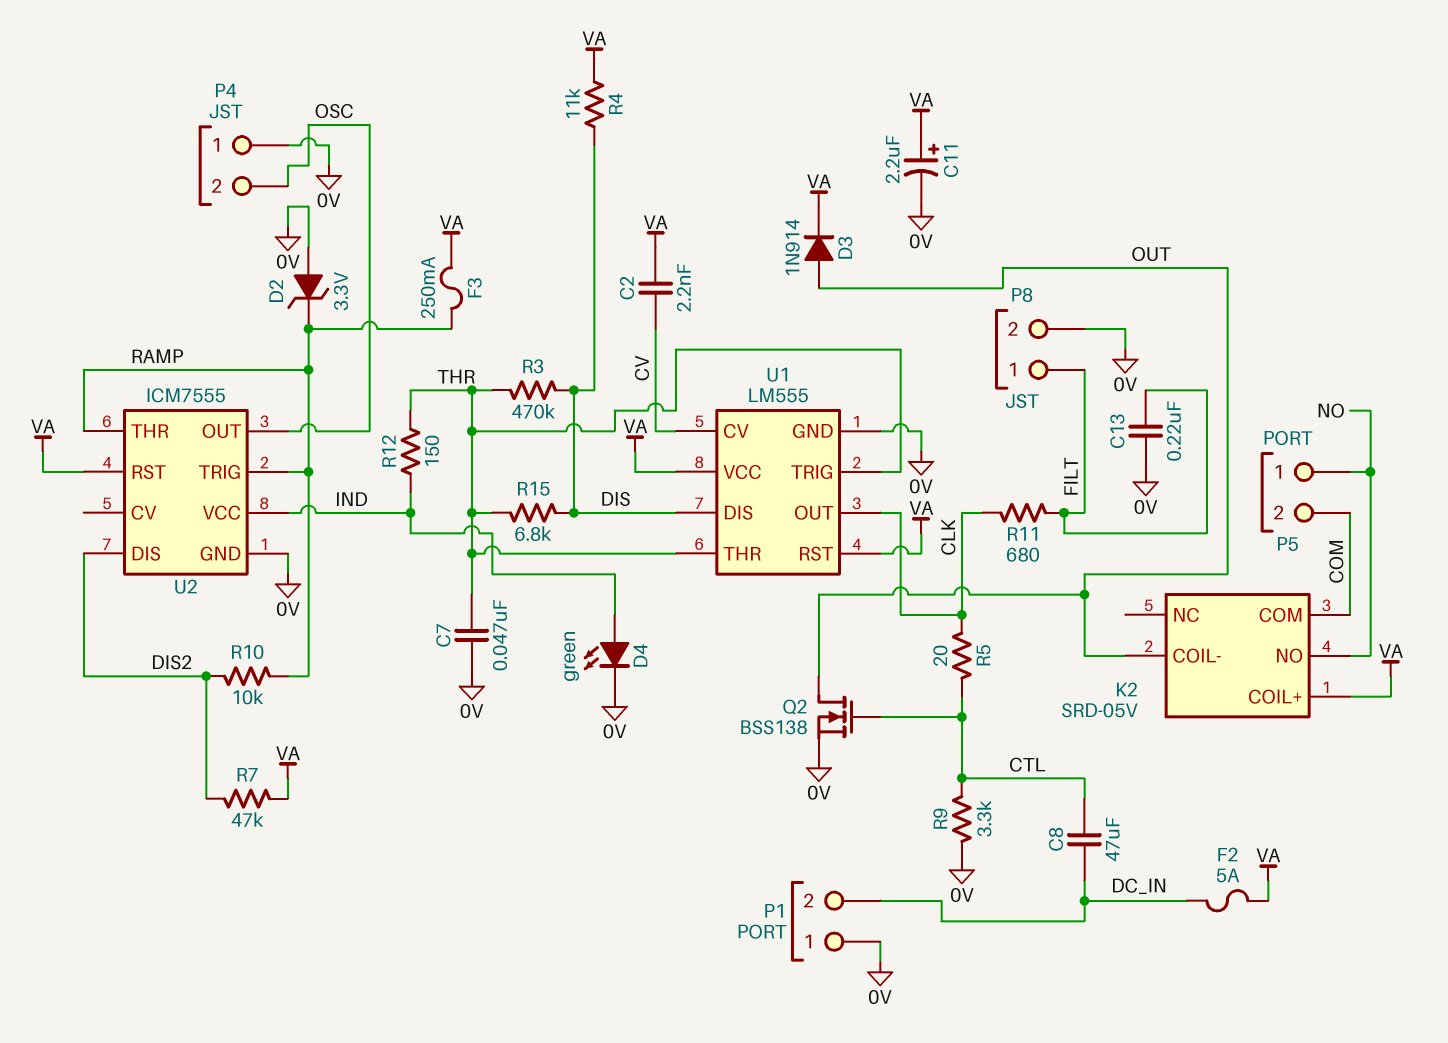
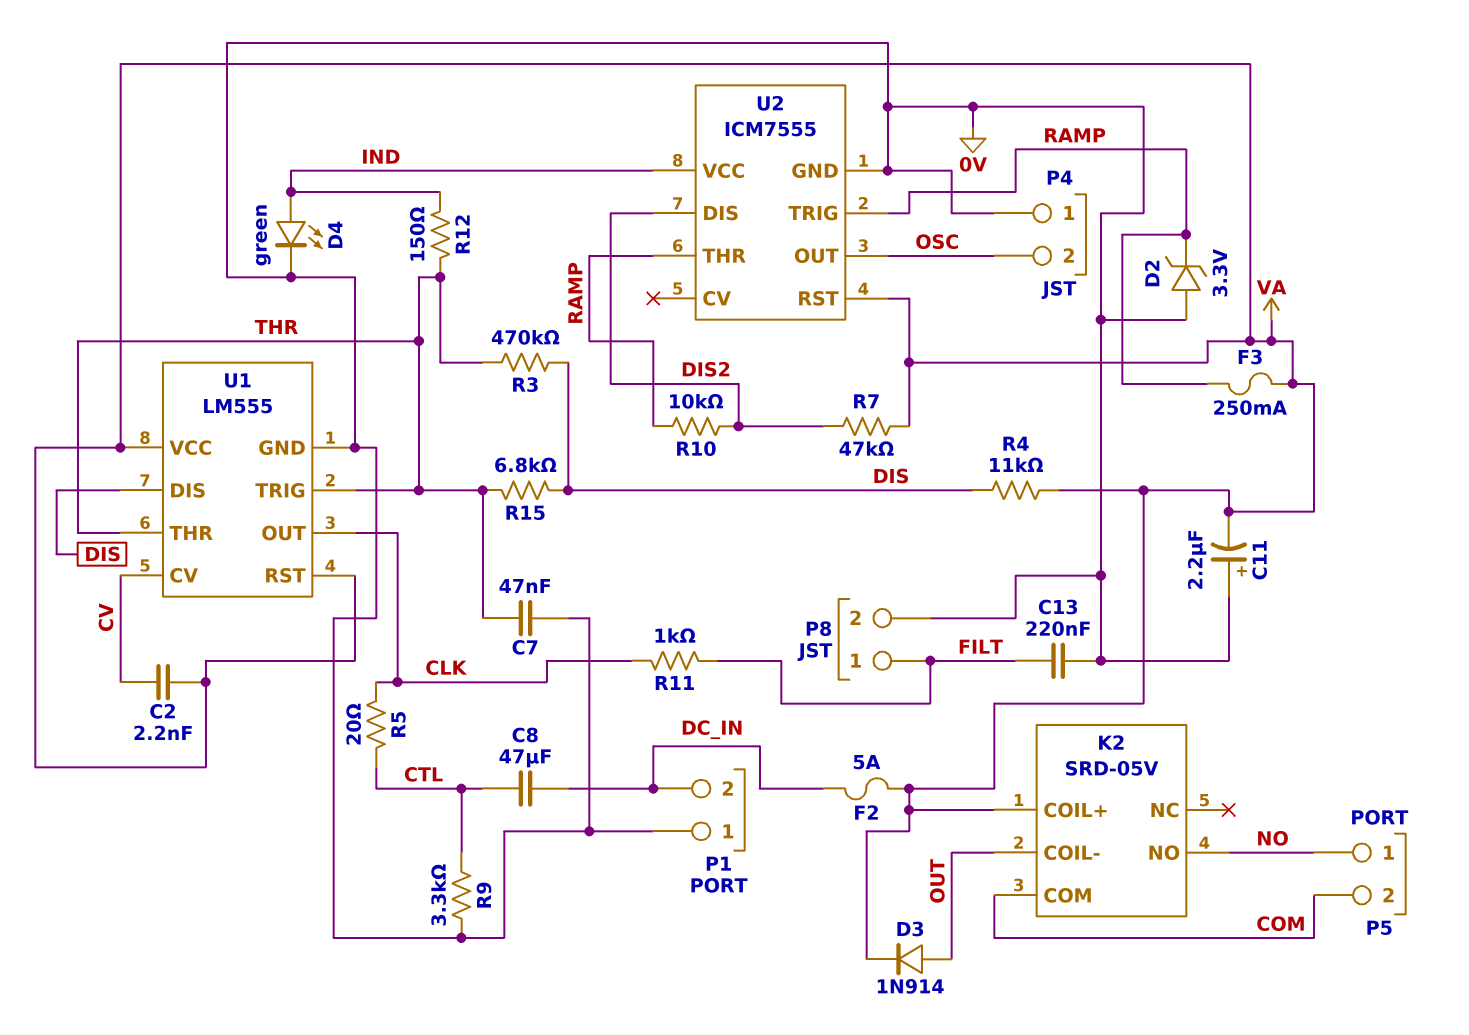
C11: 2.2uF (plus VA, minus 0V) -> 2.2uF (plus 0V, minus VA)
Q2: NMOS BSS138 (G CTL, D OUT, S 0V) -> none
R11: 680 (CLK, FILT) -> 1k (CLK, FILT)

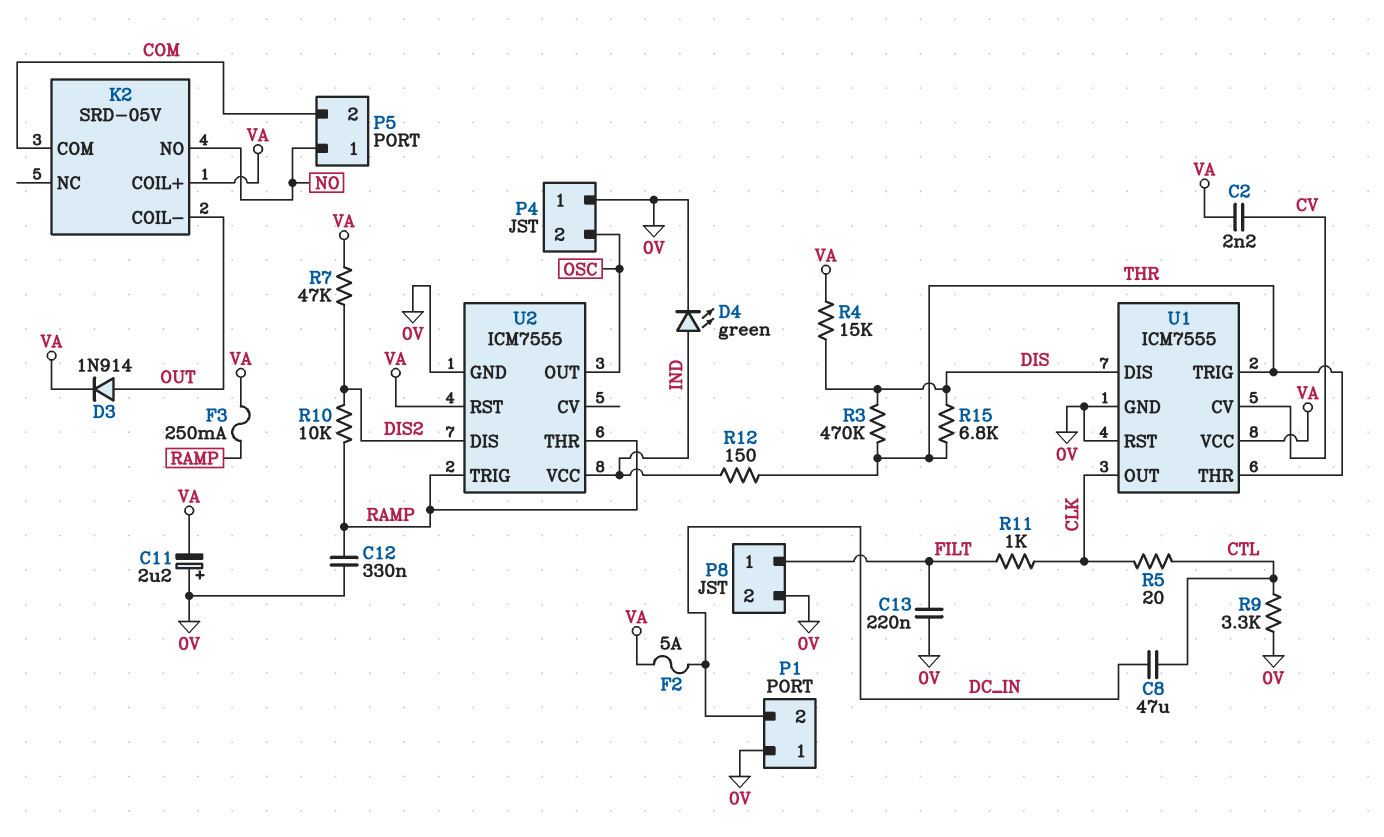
C7: 47nF (0V, THR) -> none
C12: none -> 330nF (0V, RAMP)
D2: zener 3.3V (A 0V, K RAMP) -> none
R4: 11k (DIS, VA) -> 15k (DIS, VA)
U1: LM555 -> ICM7555
U1 pin RST: VA -> 0V

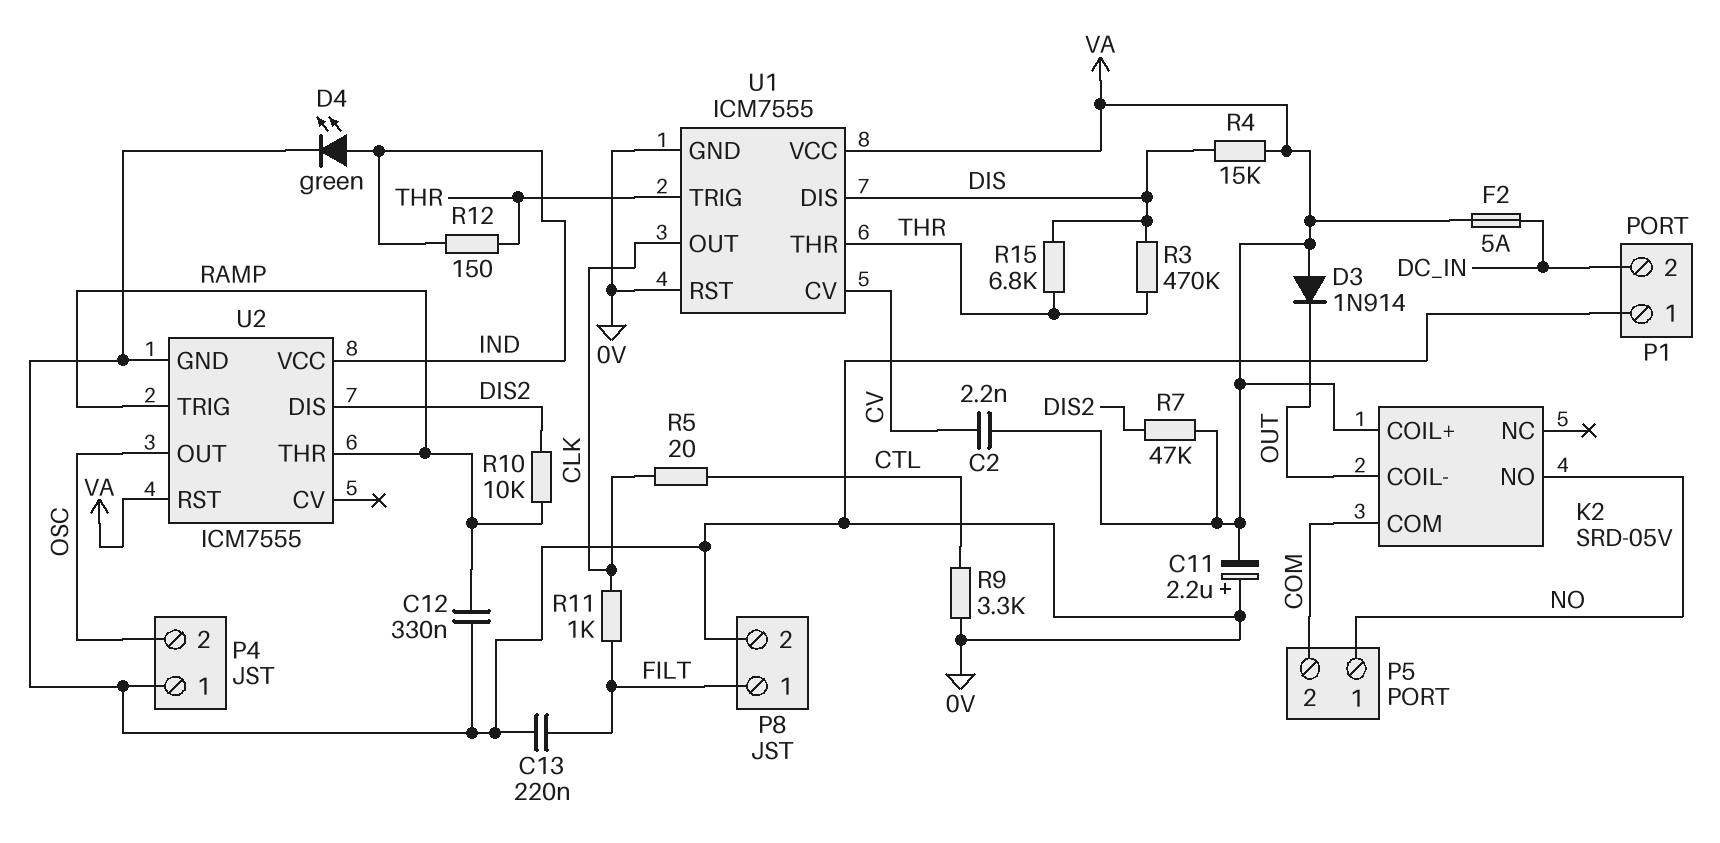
C8: 47uF (CTL, DC_IN) -> none
D3: diode 1N914 (A OUT, K VA) -> diode 1N914 (A VA, K OUT)
F3: 250mA (RAMP, VA) -> none

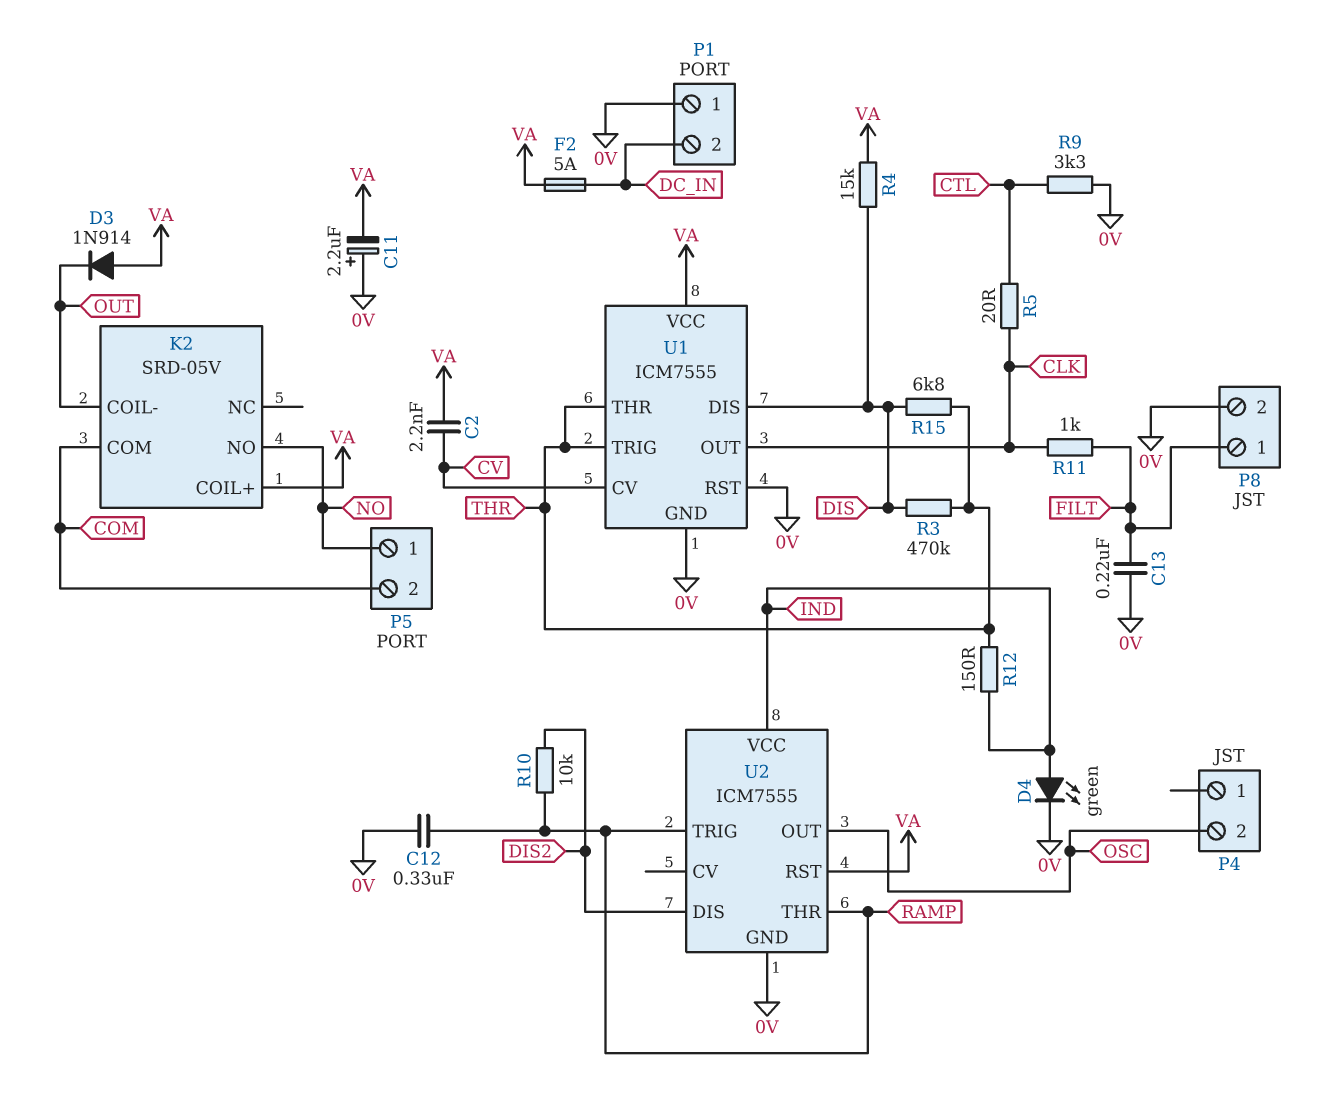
P4 pin 1: 0V -> none
R7: 47k (DIS2, VA) -> none

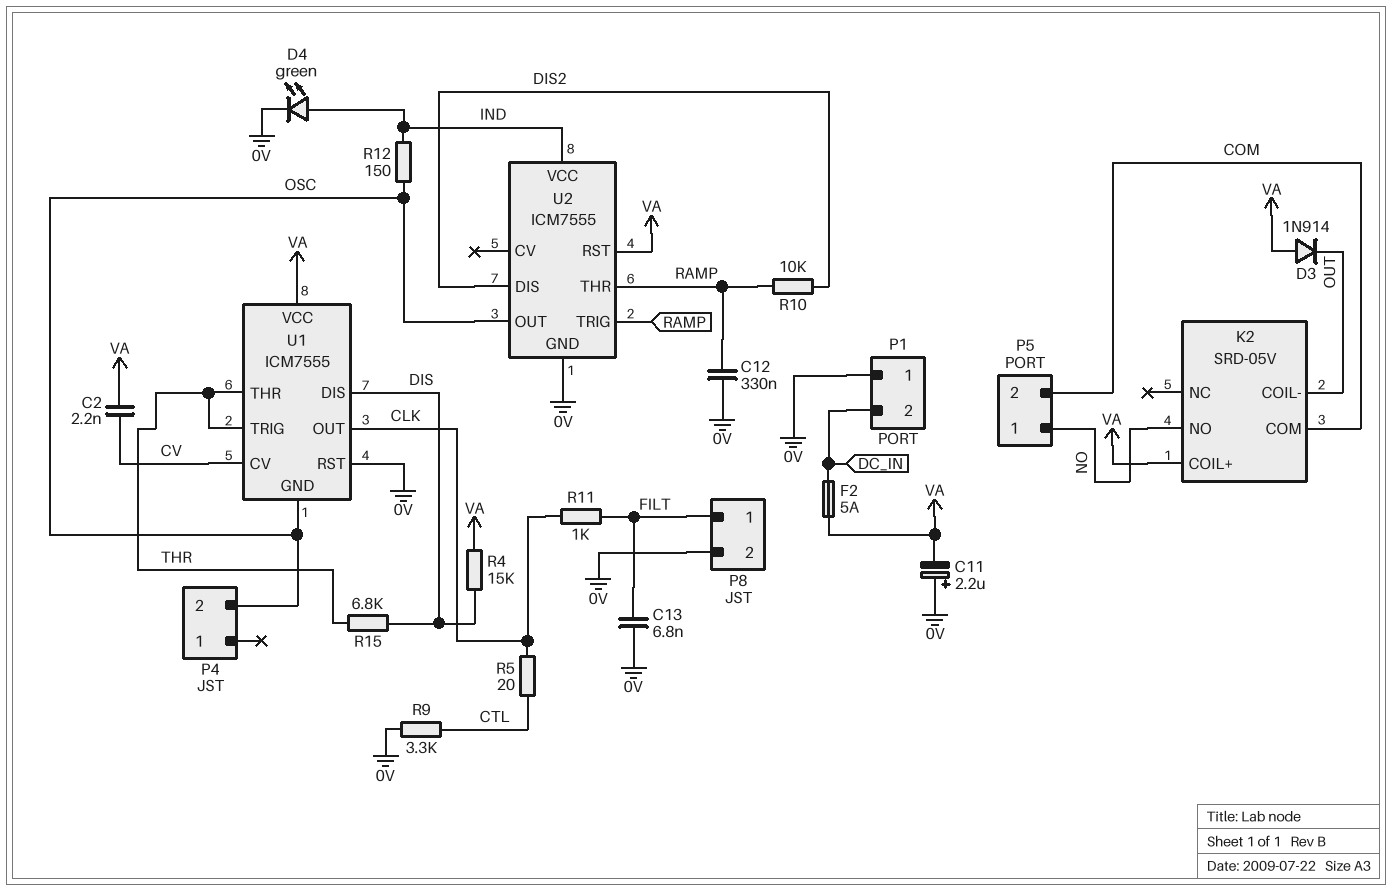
C13: 220nF (0V, FILT) -> 6.8nF (0V, FILT)
R3: 470k (DIS, THR) -> none
R12: 150 (IND, THR) -> 150 (IND, OSC)
U1 pin GND: 0V -> OSC

